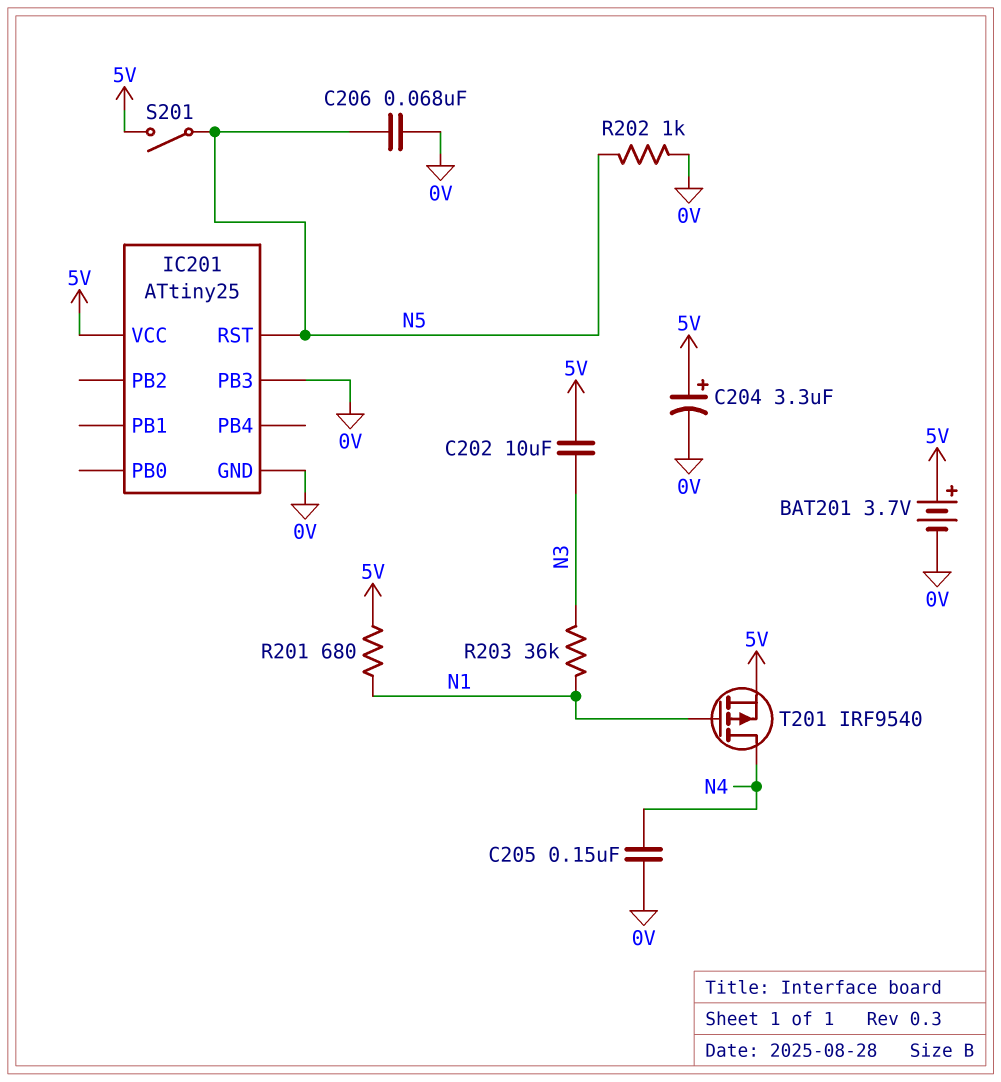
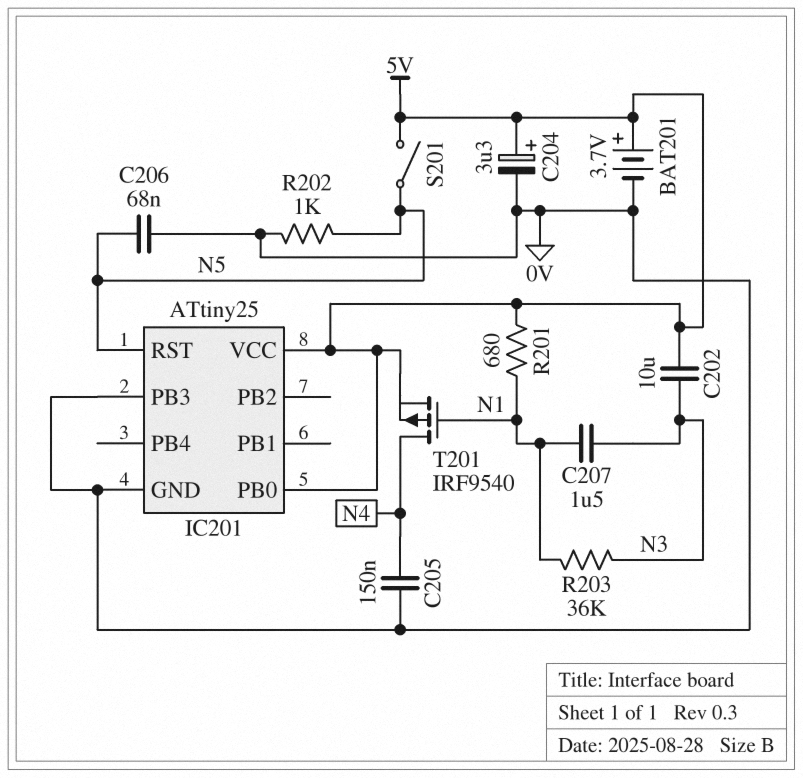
C207: none -> 1.5uF (N1, N3)
IC201 pin PB0: none -> 5V

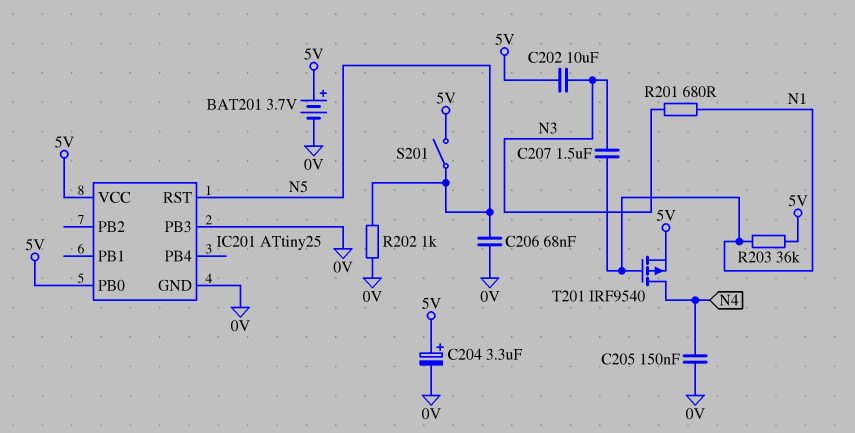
R201: 680 (5V, N1) -> 680 (N1, N3)
R203: 36k (N1, N3) -> 36k (5V, N1)

